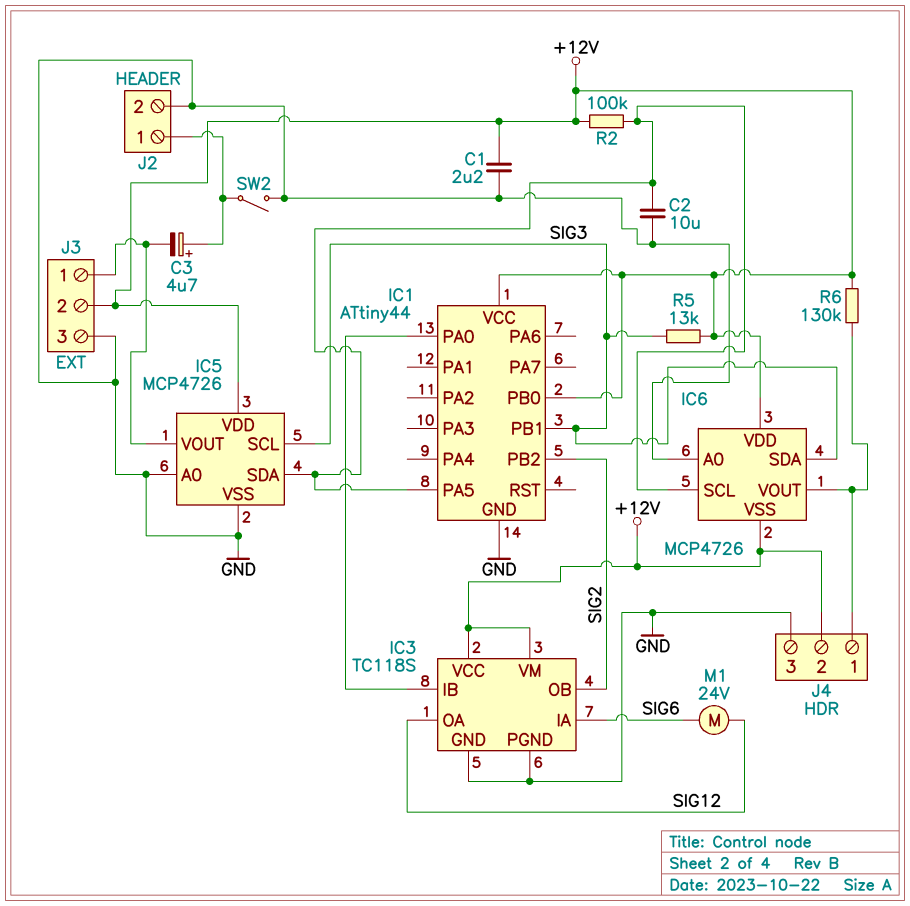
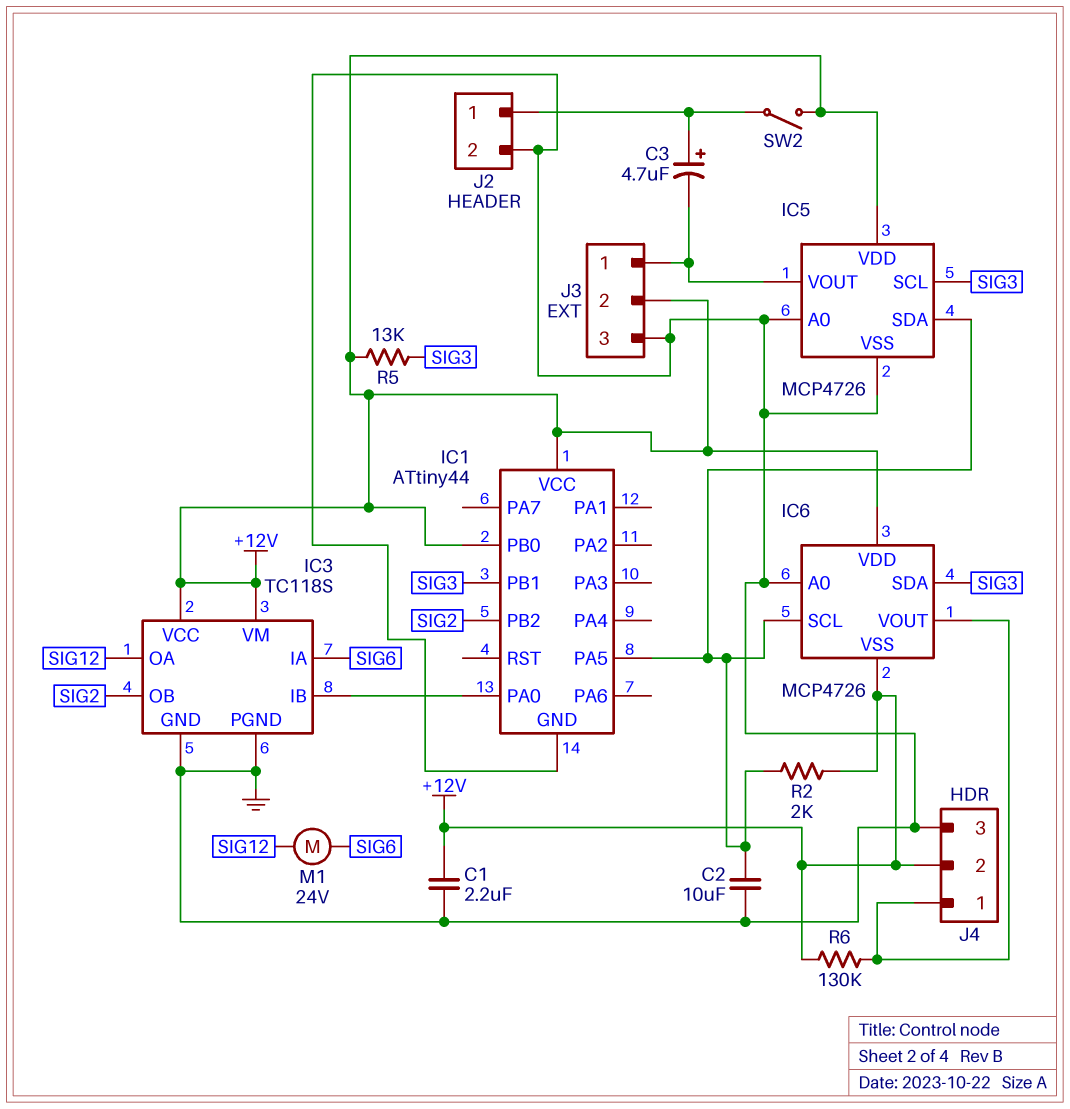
R2: 100k (+12V, IC1/PA5) -> 2k (+12V, IC1/PA5)
SW2: switch (GND, J2/1) -> switch (+12V, J2/1)

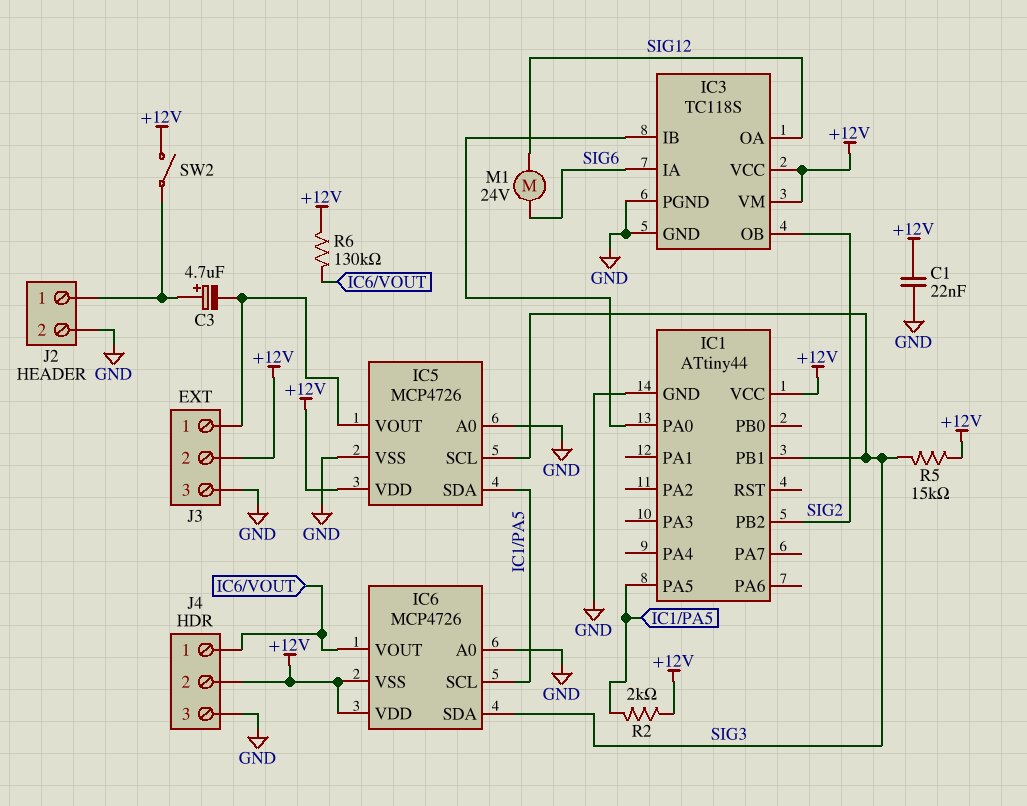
C1: 2.2uF (+12V, GND) -> 22nF (+12V, GND)
C2: 10uF (GND, IC1/PA5) -> none
IC1 pin PB0: +12V -> none
R5: 13k (+12V, SIG3) -> 15k (+12V, SIG3)

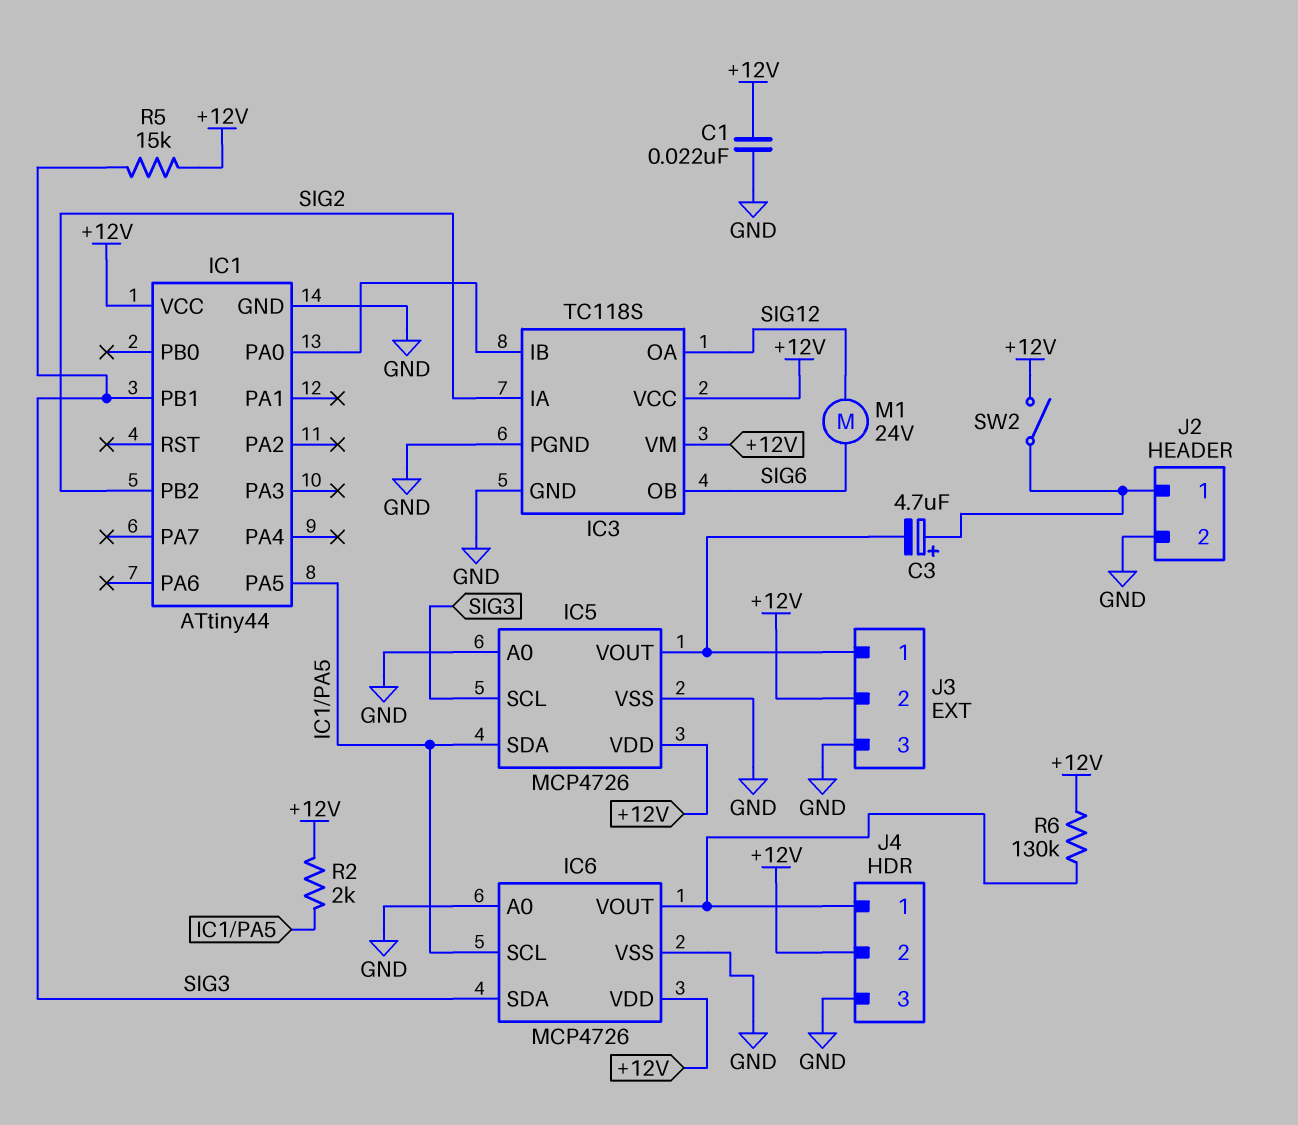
IC3 pin IA: SIG6 -> SIG2
IC3 pin OB: SIG2 -> SIG6
IC6 pin VSS: +12V -> GND

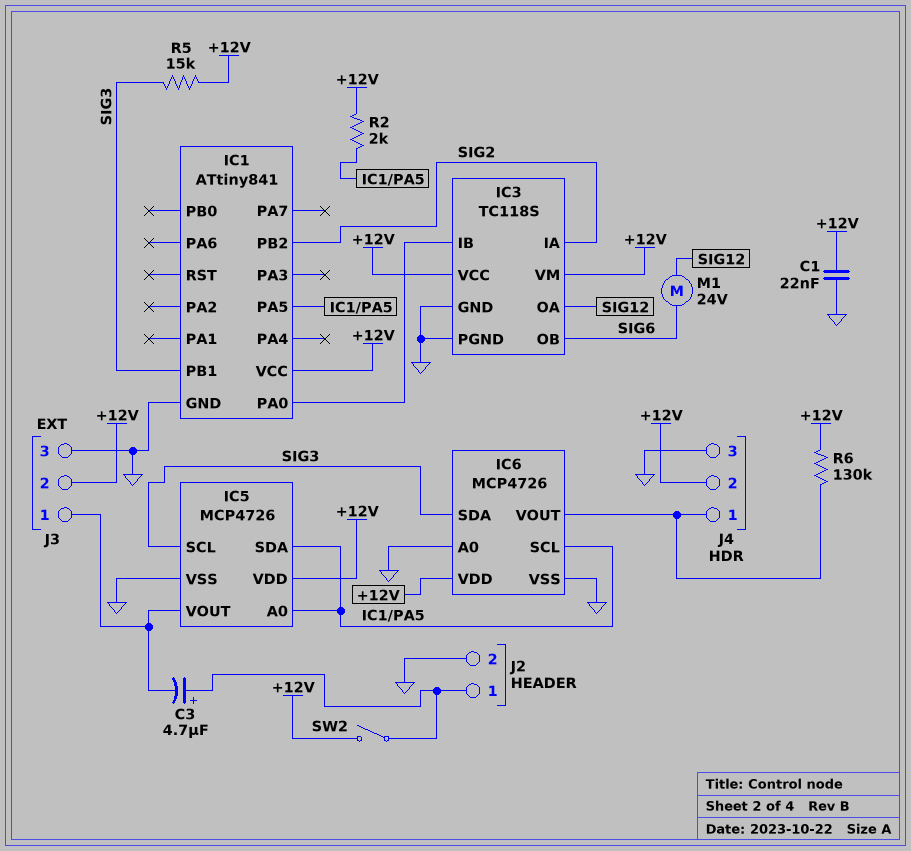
IC1: ATtiny44 -> ATtiny841
IC5 pin A0: GND -> IC1/PA5

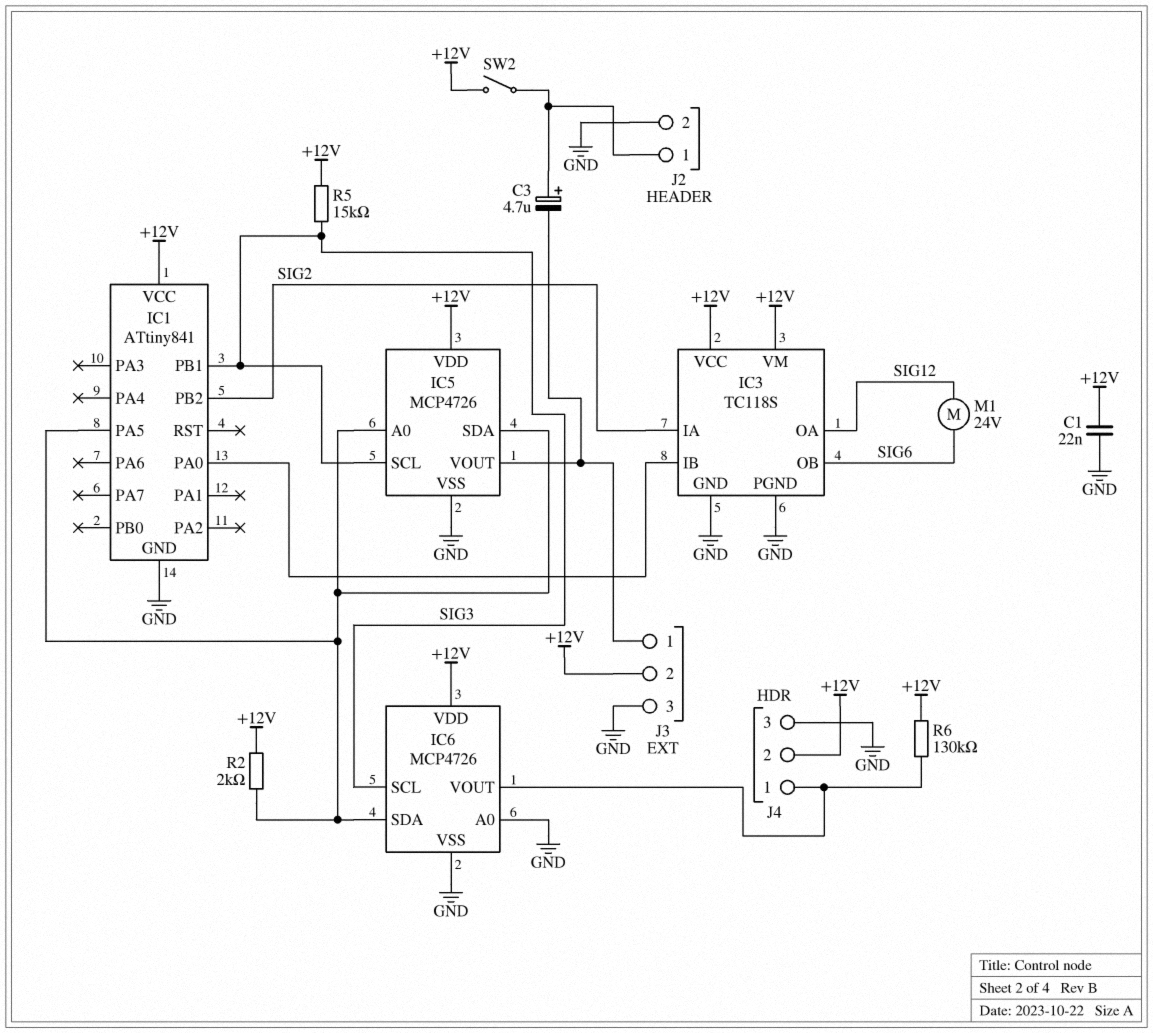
IC6 pin SCL: IC1/PA5 -> SIG3
IC6 pin SDA: SIG3 -> IC1/PA5

